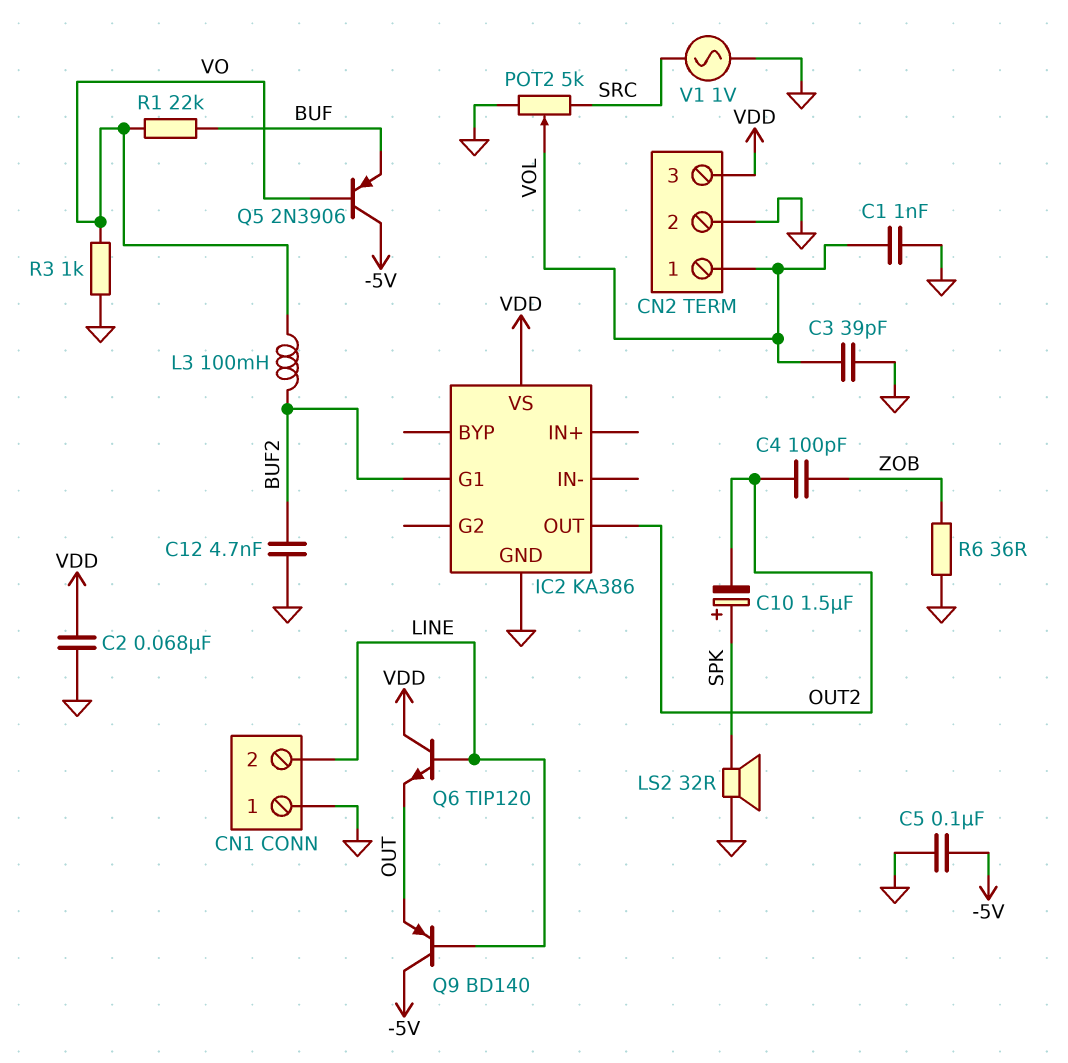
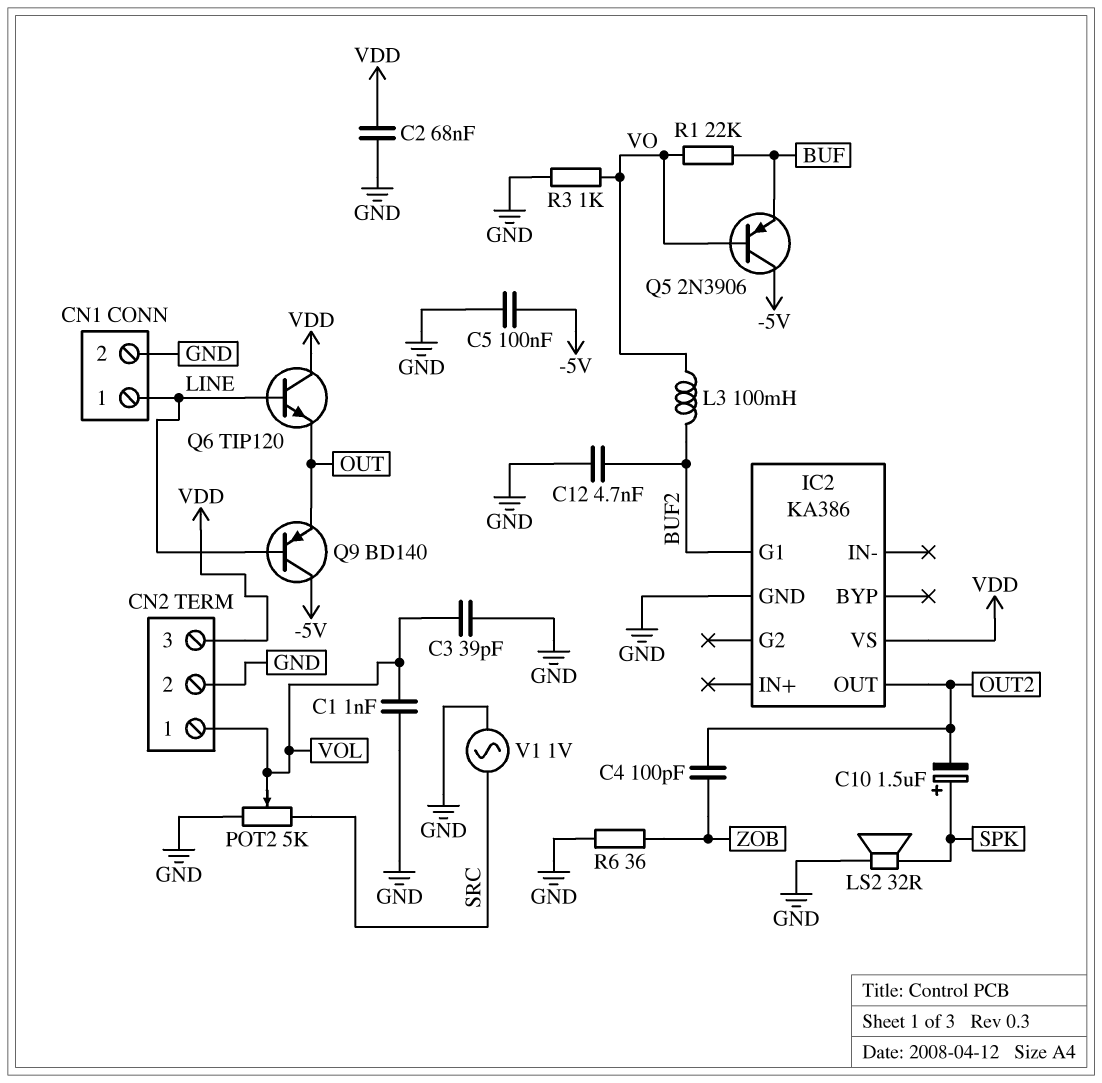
CN1 pin 1: GND -> LINE
CN1 pin 2: LINE -> GND

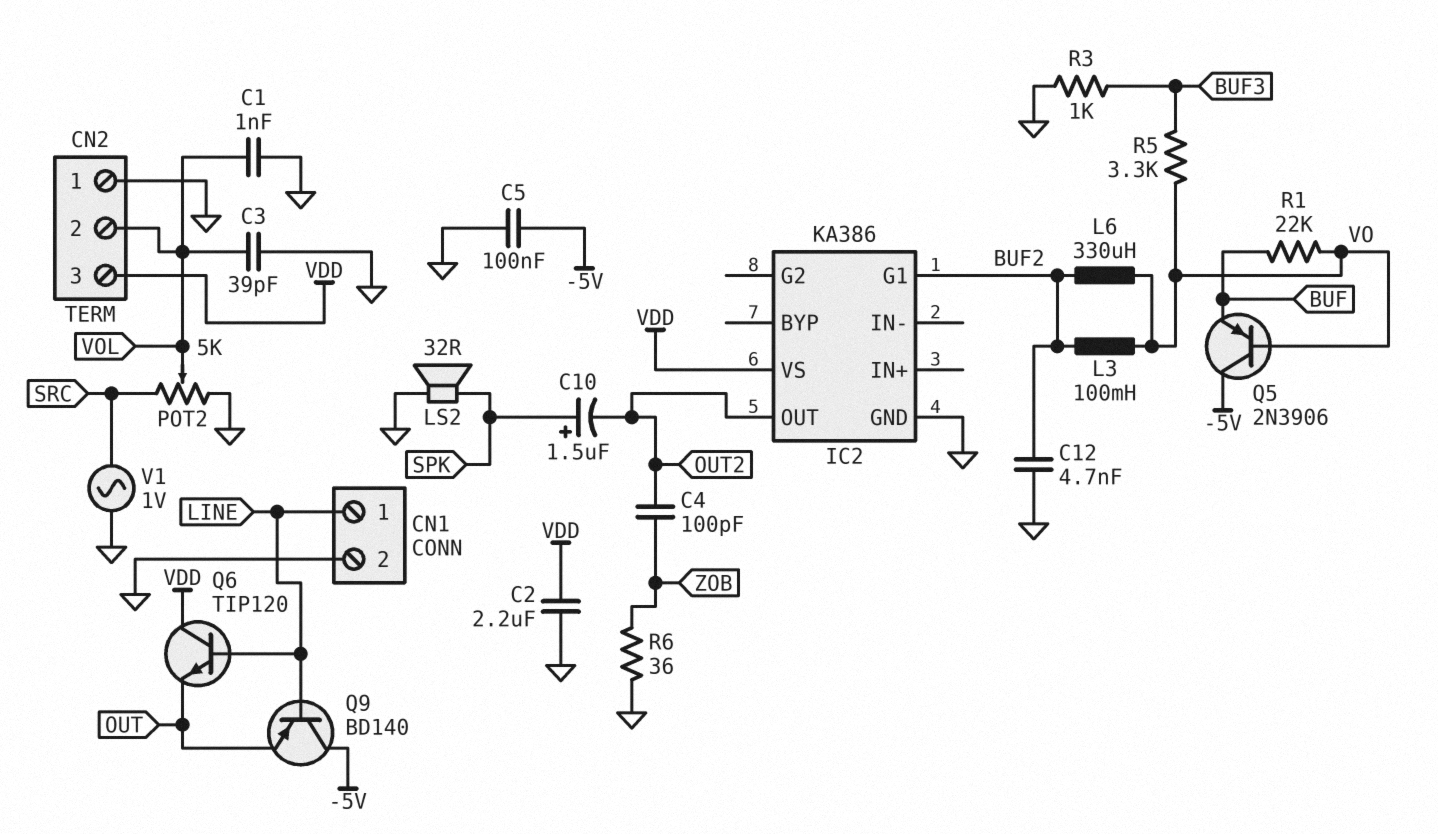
C2: 68nF (GND, VDD) -> 2.2uF (GND, VDD)
CN2 pin 1: VOL -> GND
CN2 pin 2: GND -> VOL
L6: none -> 330uH (BUF2, VO)
R3: 1k (GND, VO) -> 1k (BUF3, GND)
R5: none -> 3.3k (BUF3, VO)

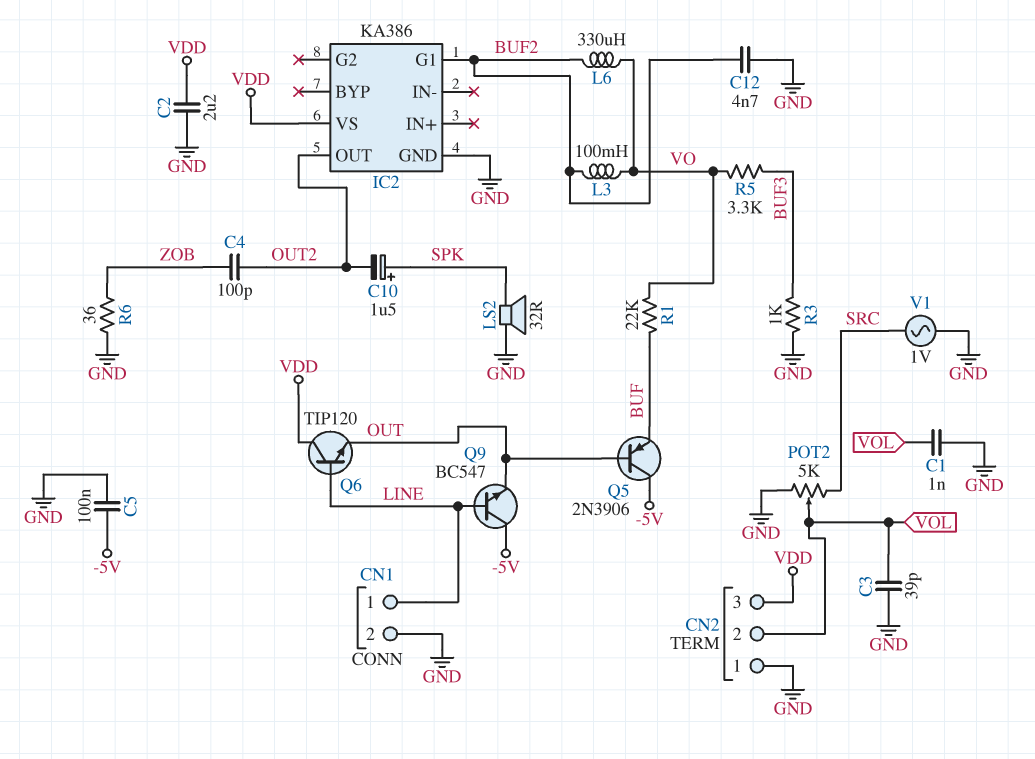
Q5: PNP 2N3906 (B VO, C -5V, E BUF) -> PNP 2N3906 (B OUT, C -5V, E BUF)
Q9: PNP BD140 (B LINE, C -5V, E OUT) -> NPN BC547 (B LINE, C -5V, E OUT)

